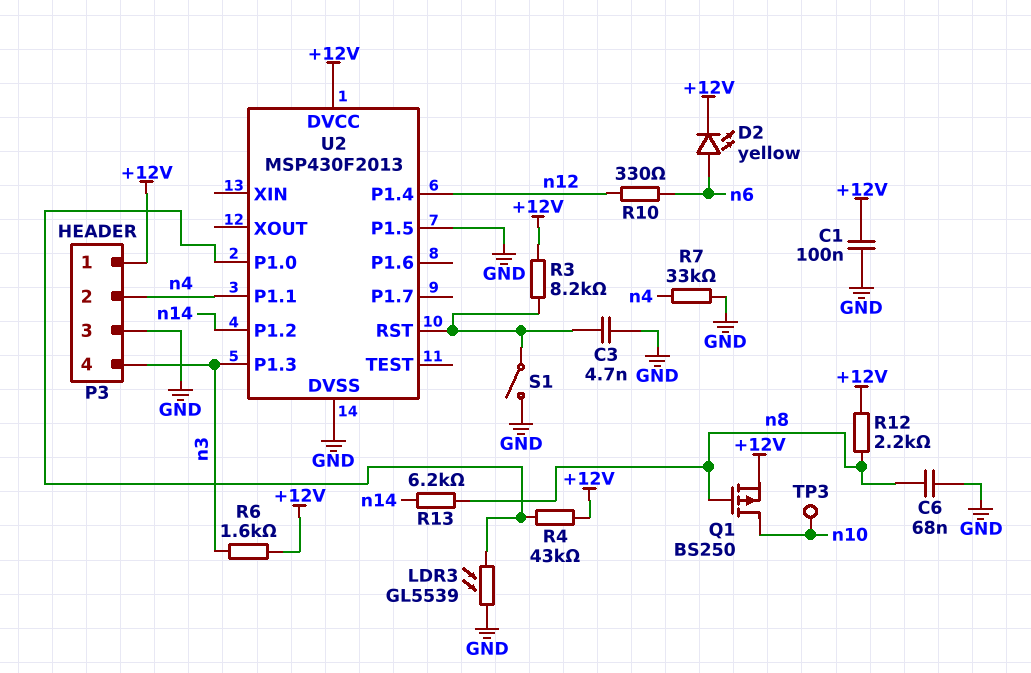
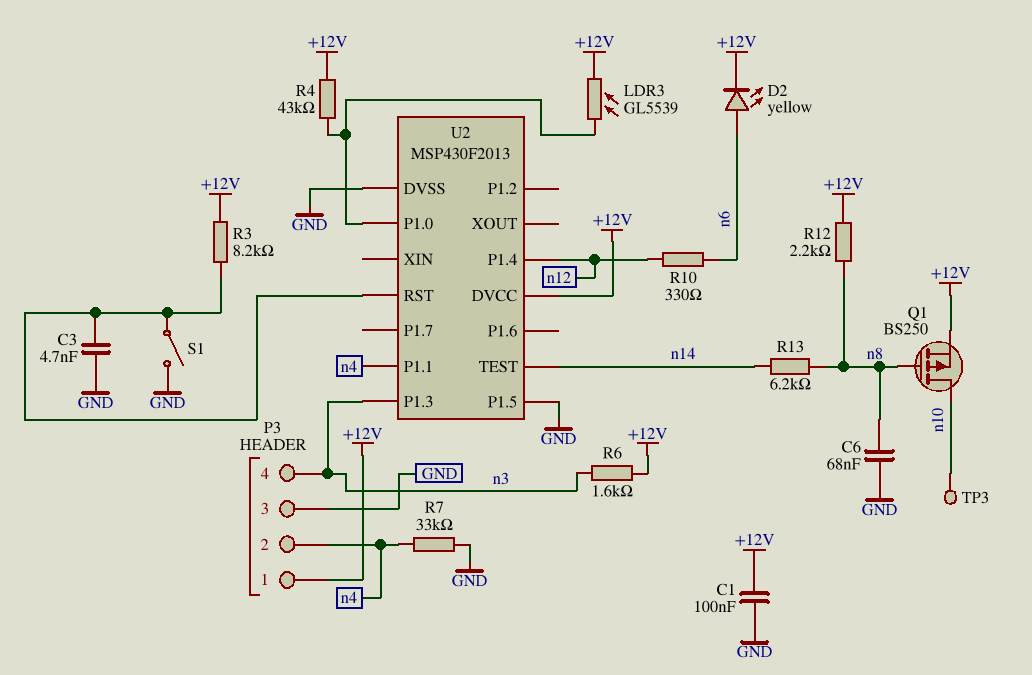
LDR3: GL5539 (GND, U2/P1.0) -> GL5539 (+12V, U2/P1.0)
U2 pin P1.2: n14 -> none
U2 pin TEST: none -> n14

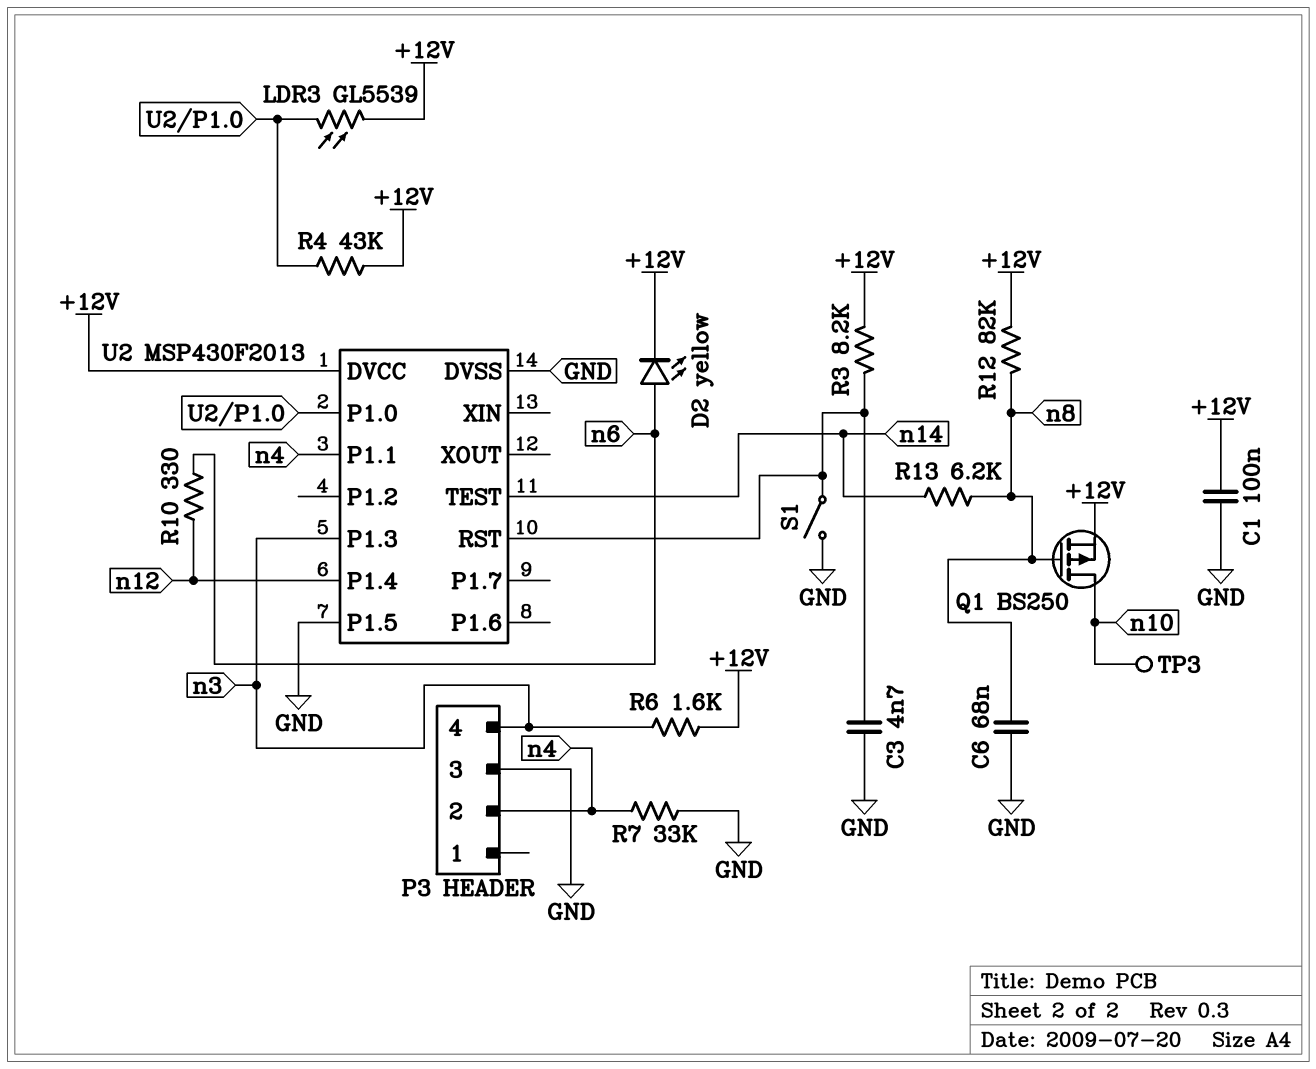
P3 pin 1: +12V -> none
R12: 2.2k (+12V, n8) -> 82k (+12V, n8)

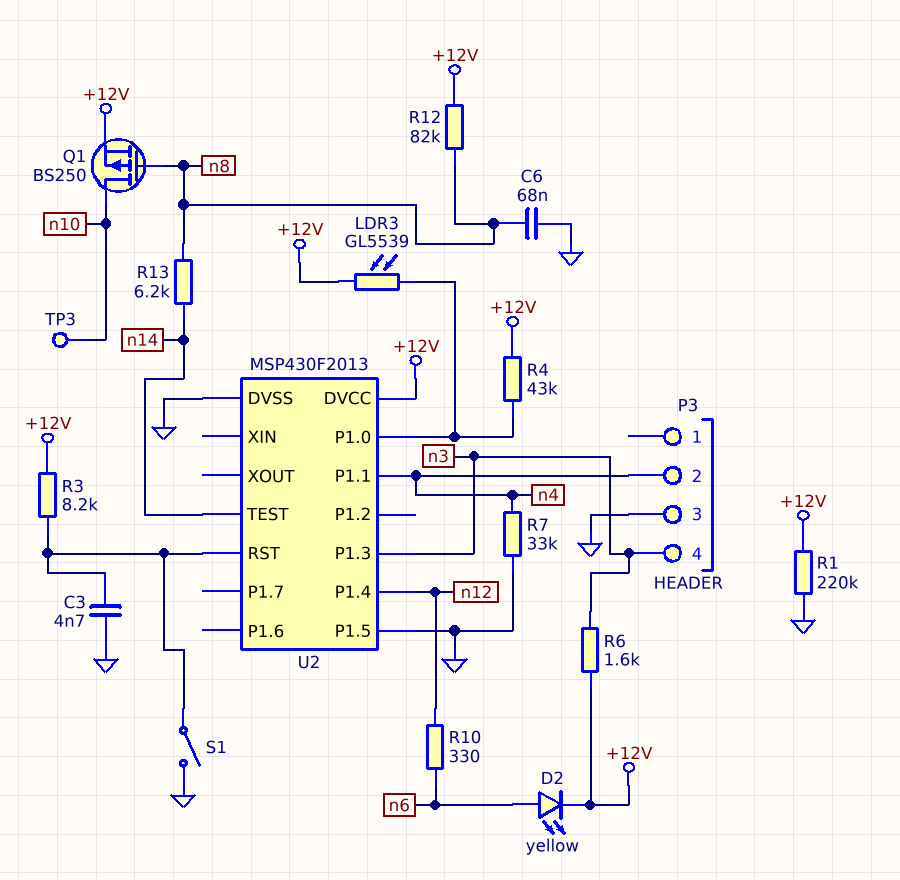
C1: 100nF (+12V, GND) -> none
R1: none -> 220k (+12V, GND)

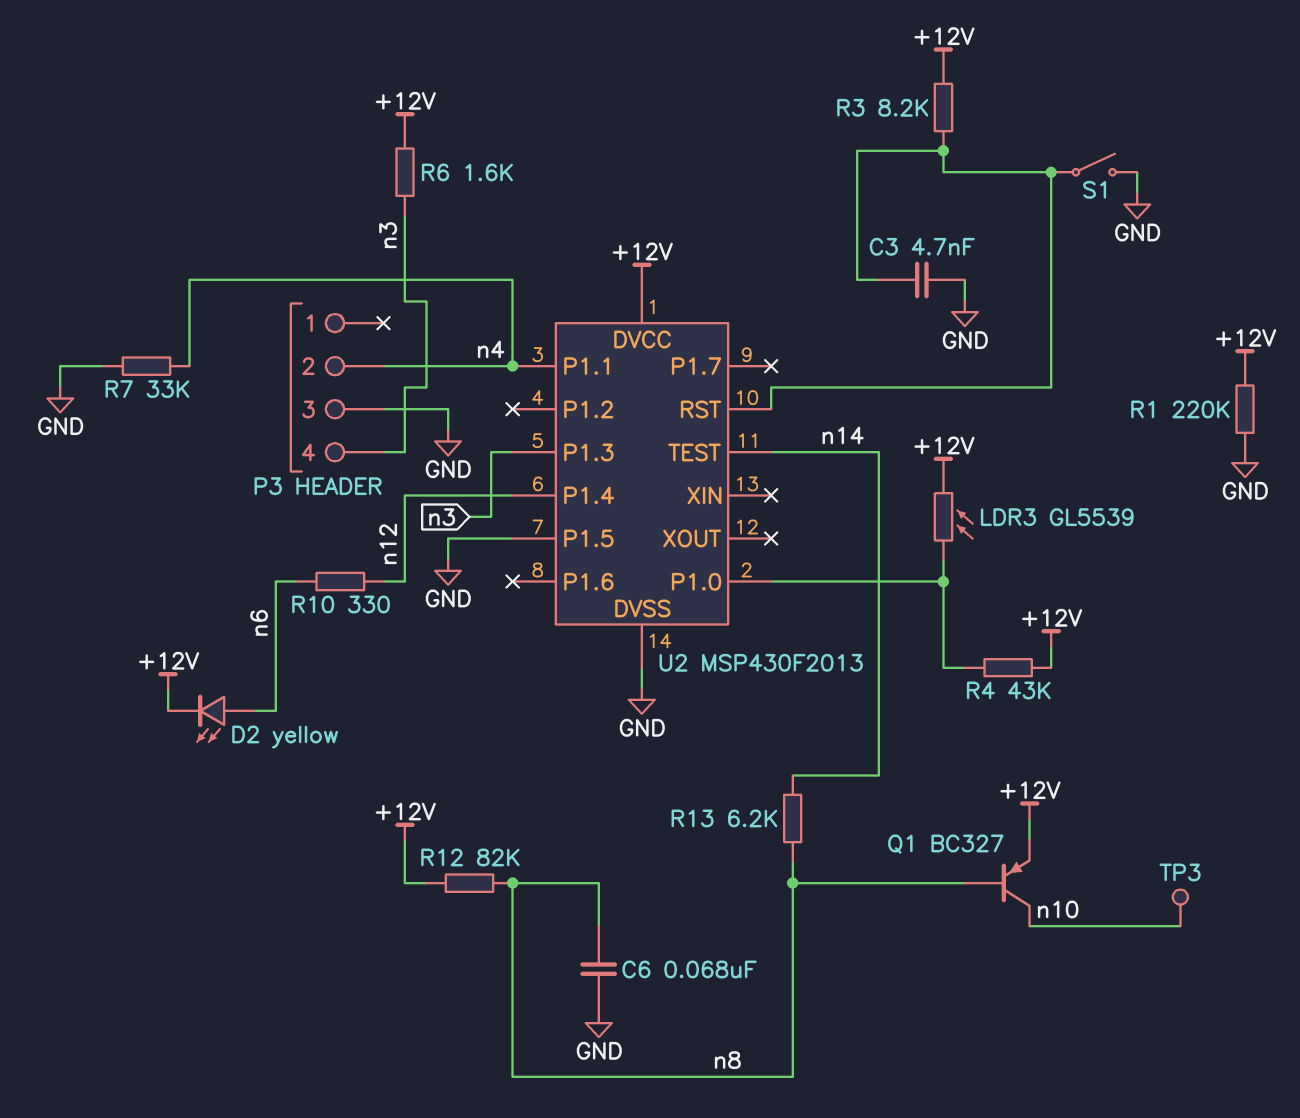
Q1: PMOS BS250 (G n8, D n10, S +12V) -> PNP BC327 (B n8, C n10, E +12V)

